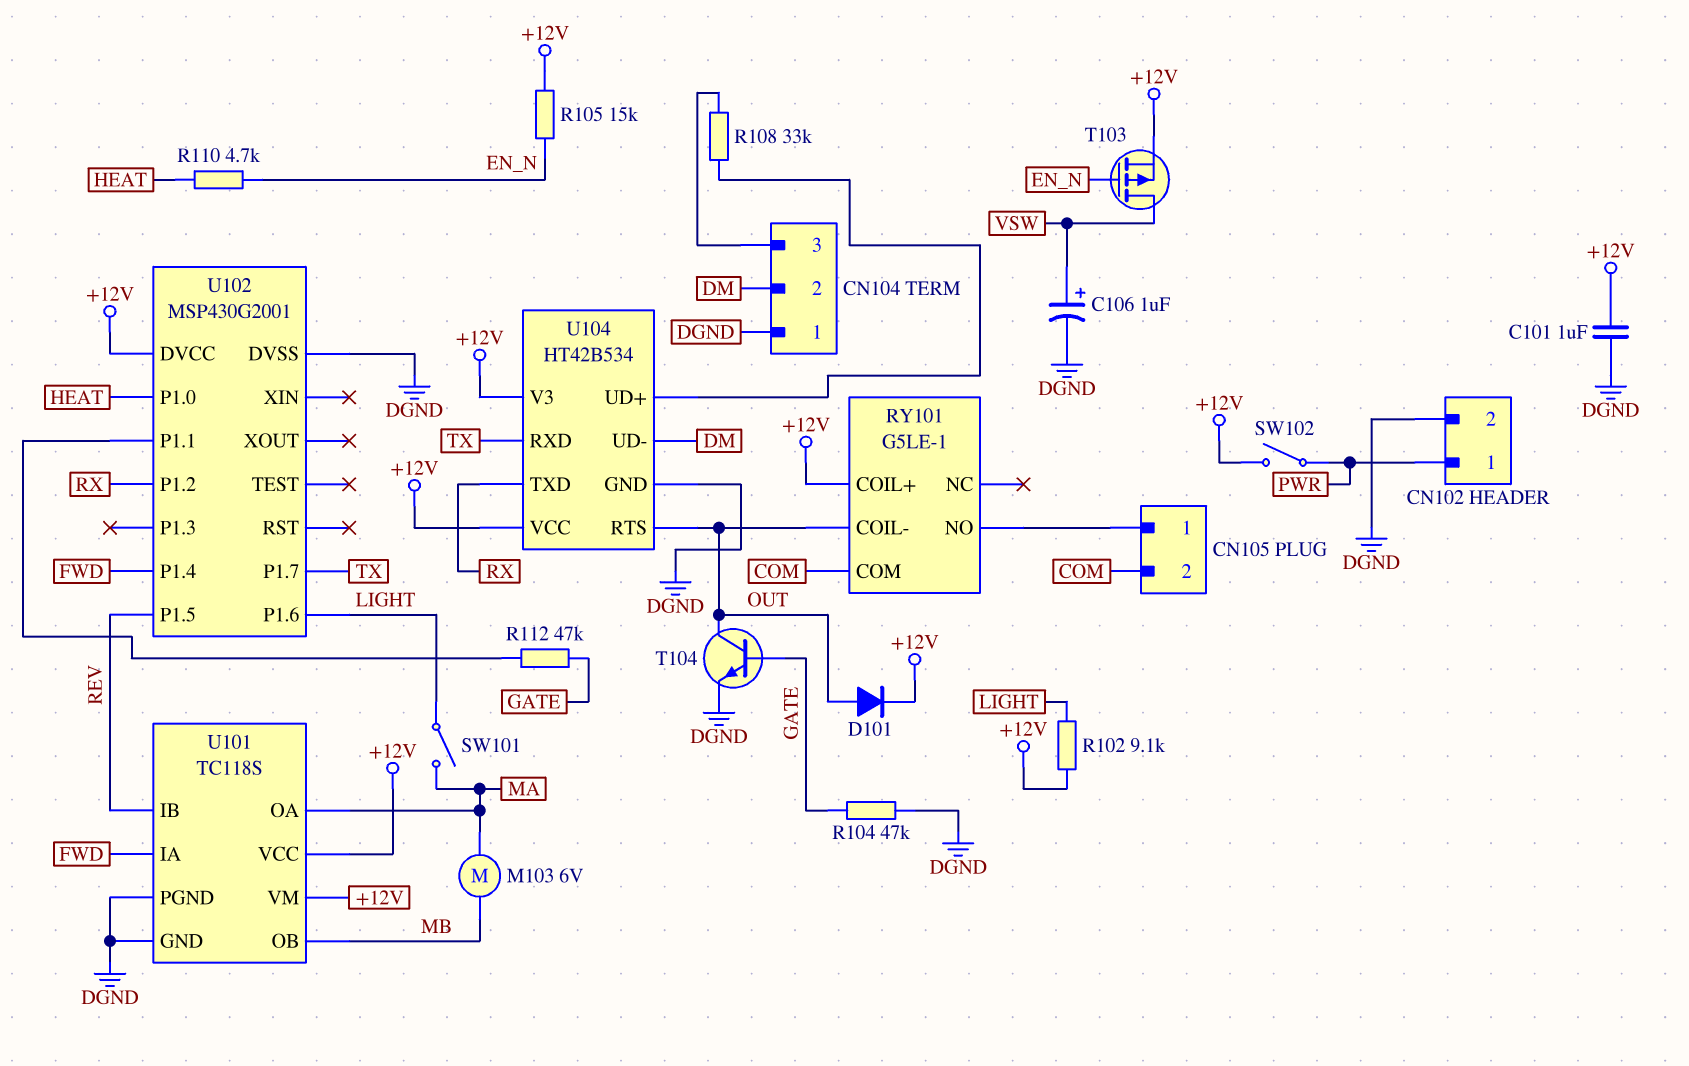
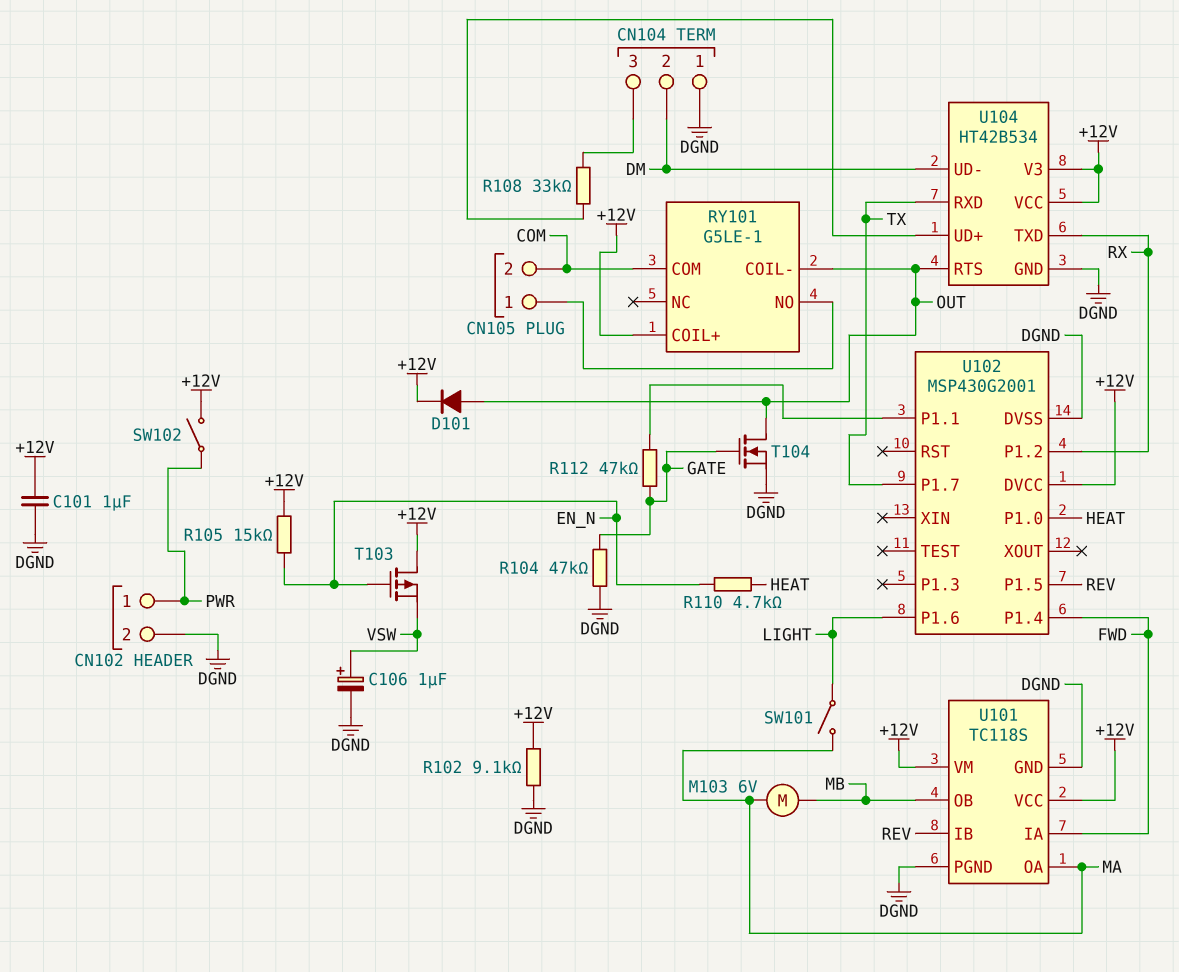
R102: 9.1k (+12V, LIGHT) -> 9.1k (+12V, DGND)
T103: PMOS (G EN_N, D VSW, S +12V) -> PMOS (G EN_N, D +12V, S VSW)
T104: NPN (B GATE, C OUT, E DGND) -> NMOS (G GATE, D OUT, S DGND)

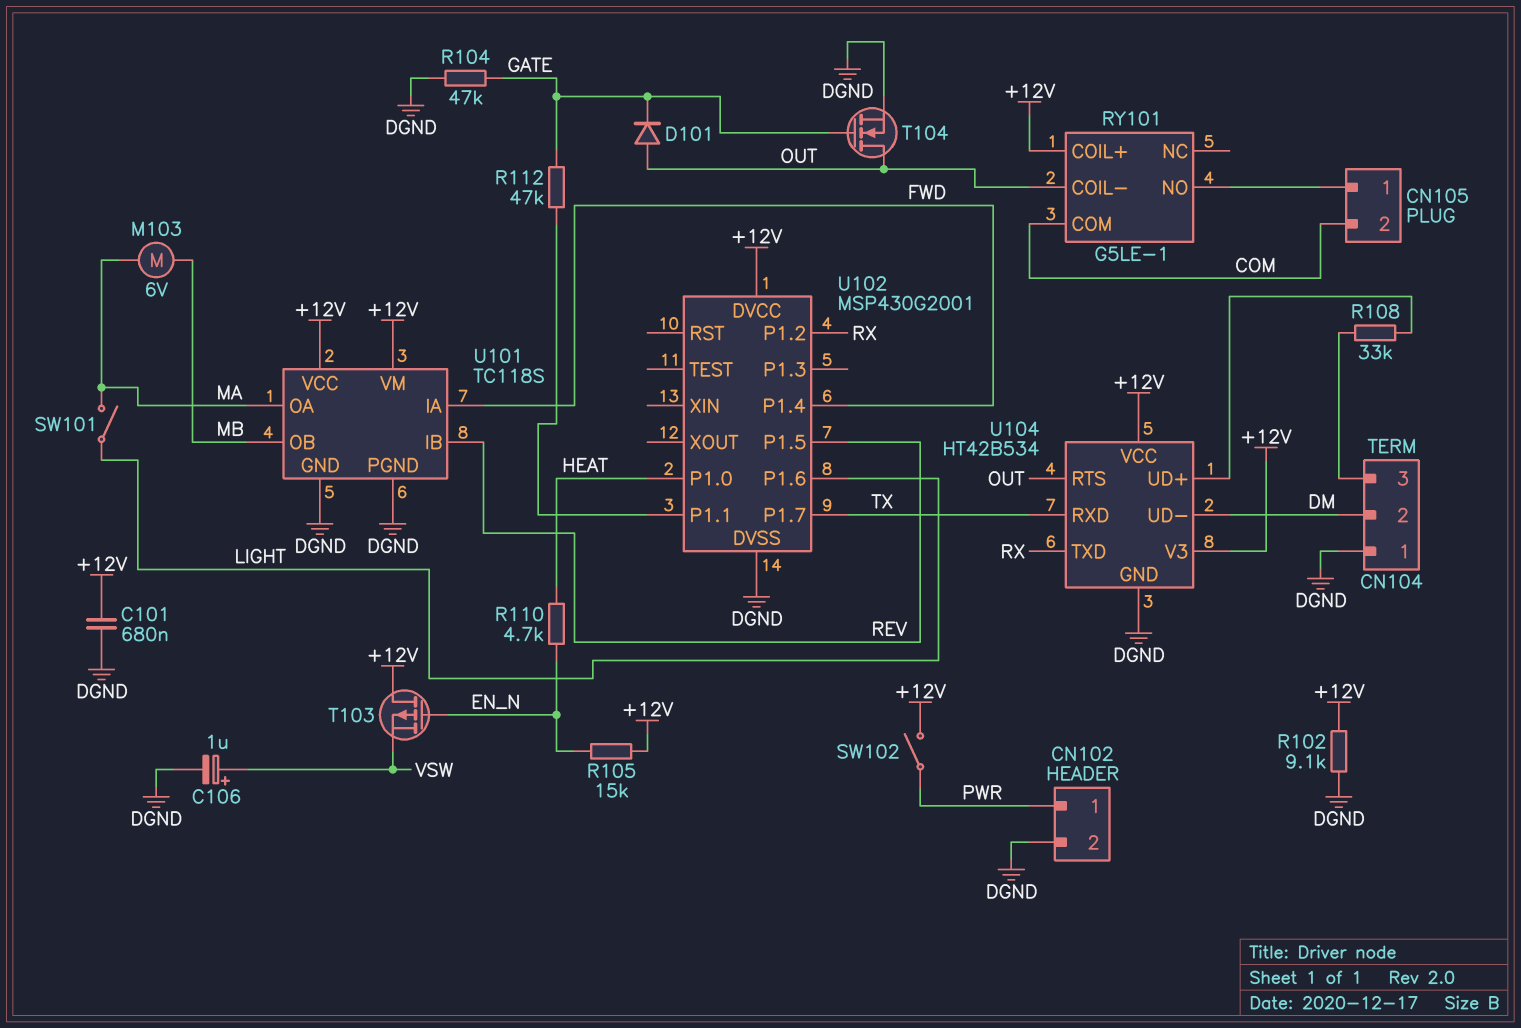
C101: 1uF (+12V, DGND) -> 680nF (+12V, DGND)
D101: diode (A OUT, K +12V) -> diode (A OUT, K GATE)

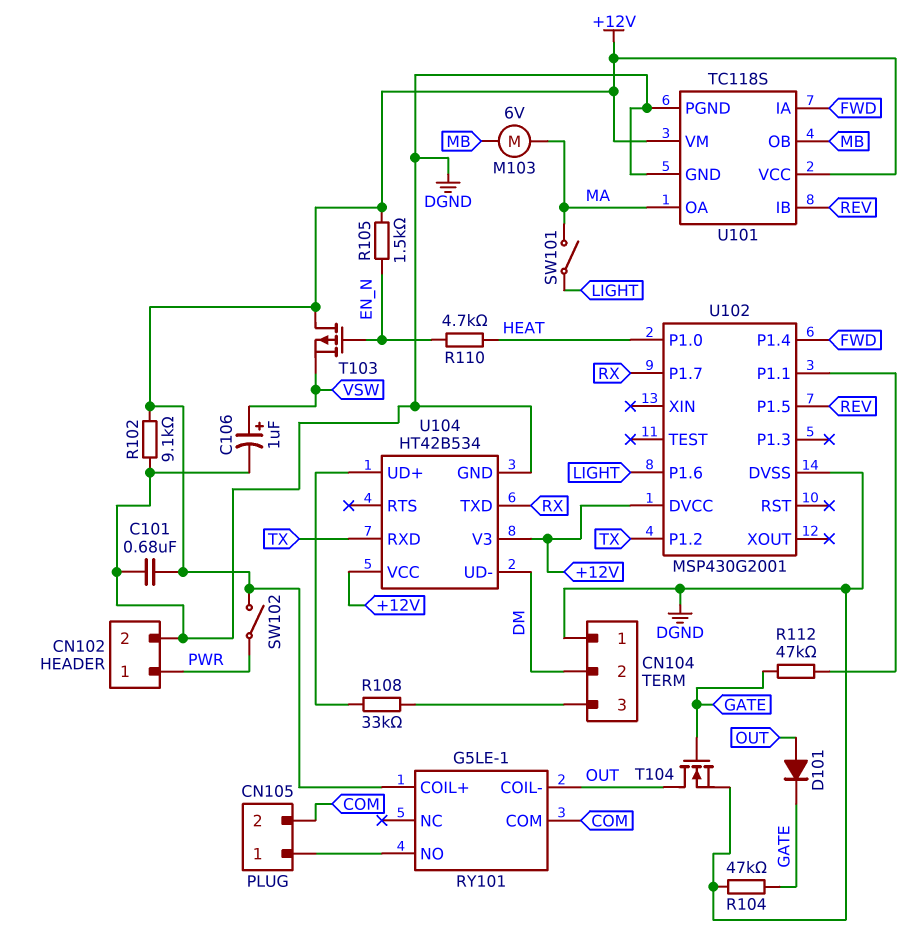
R105: 15k (+12V, EN_N) -> 1.5k (+12V, EN_N)
U102 pin P1.2: RX -> TX
U102 pin P1.7: TX -> RX
U104 pin RTS: OUT -> none

